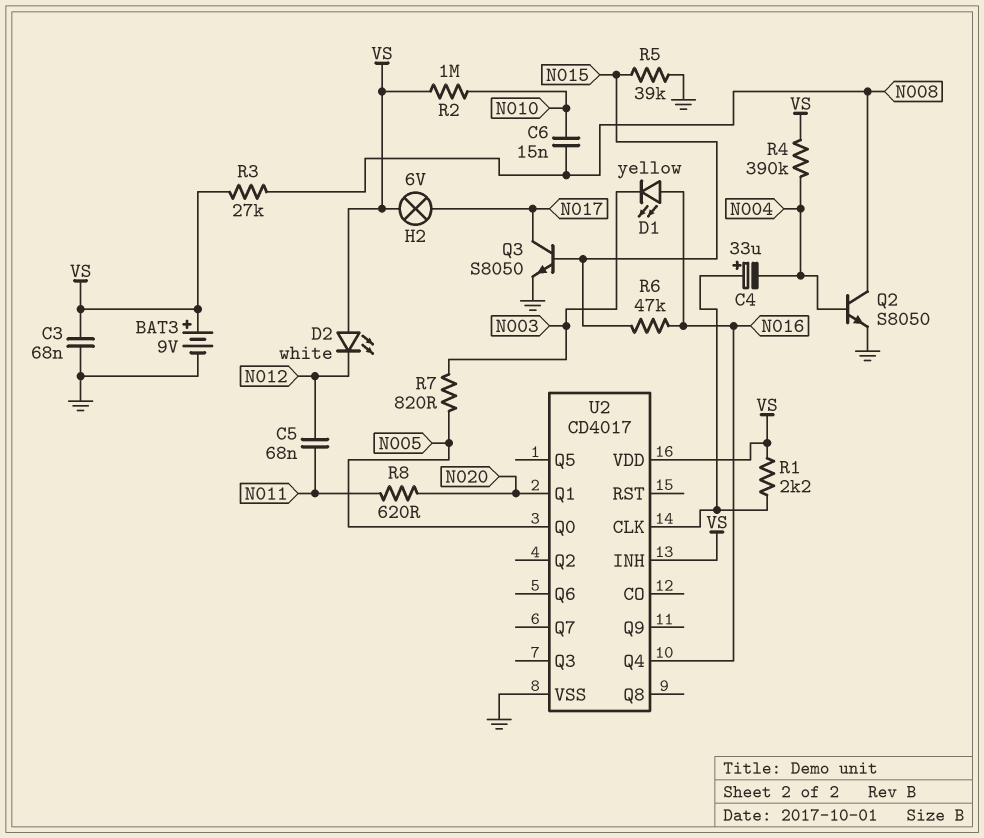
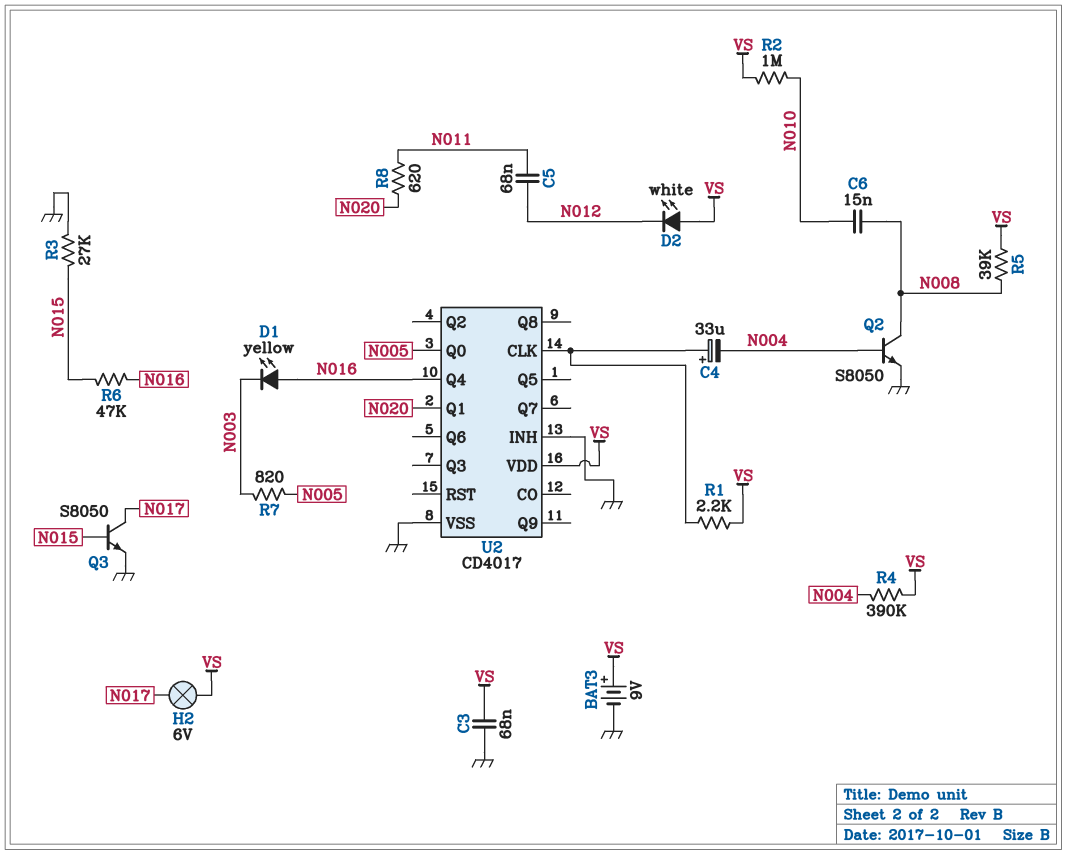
R3: 27k (N008, VS) -> 27k (GND, N015)
R5: 39k (GND, N015) -> 39k (N008, VS)
U2 pin INH: VS -> GND

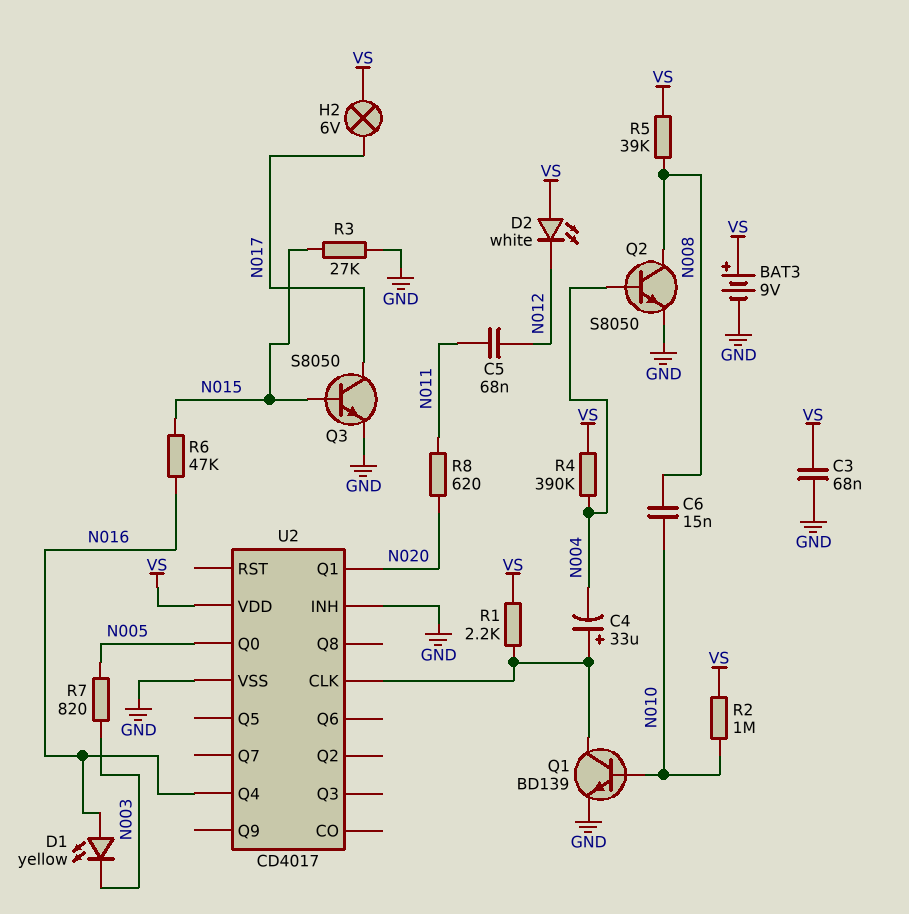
Q1: none -> NPN BD139 (B N010, C U2/CLK, E GND)

